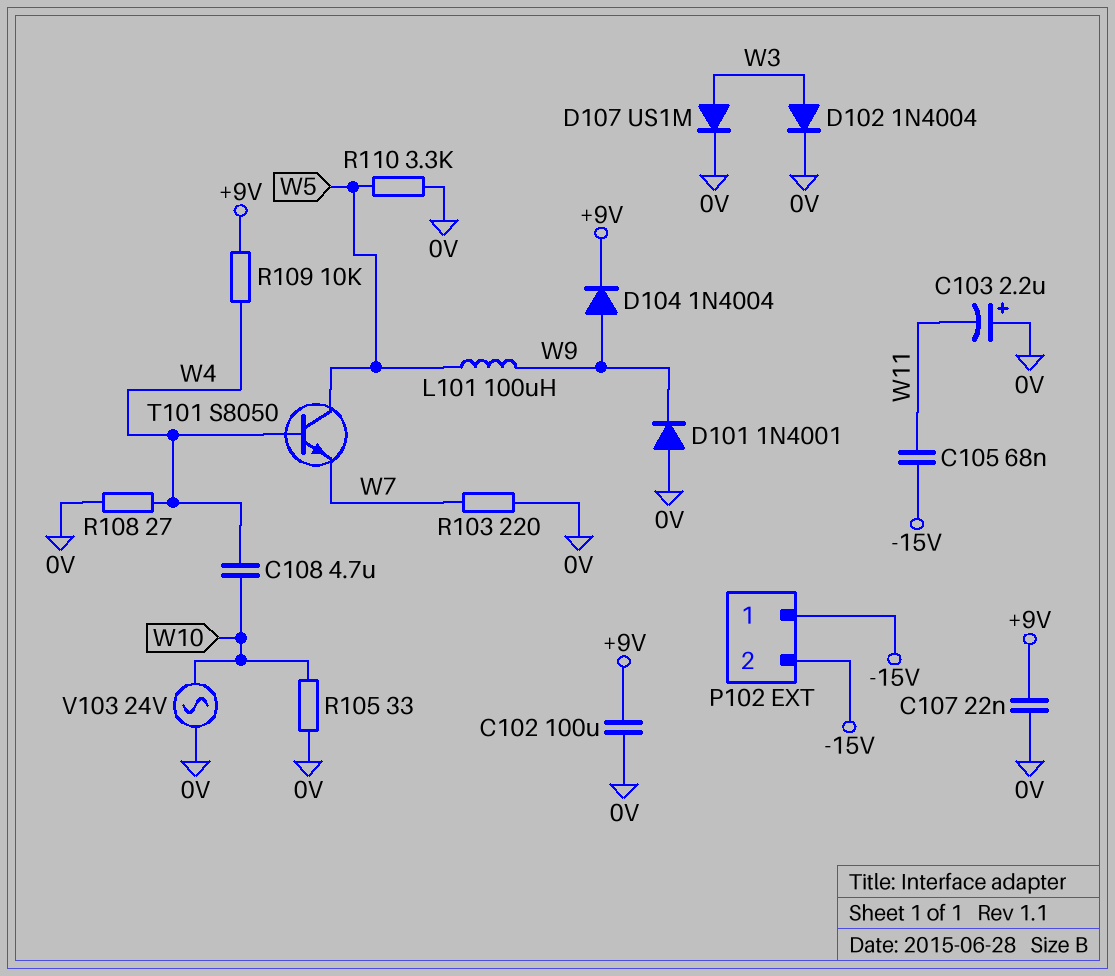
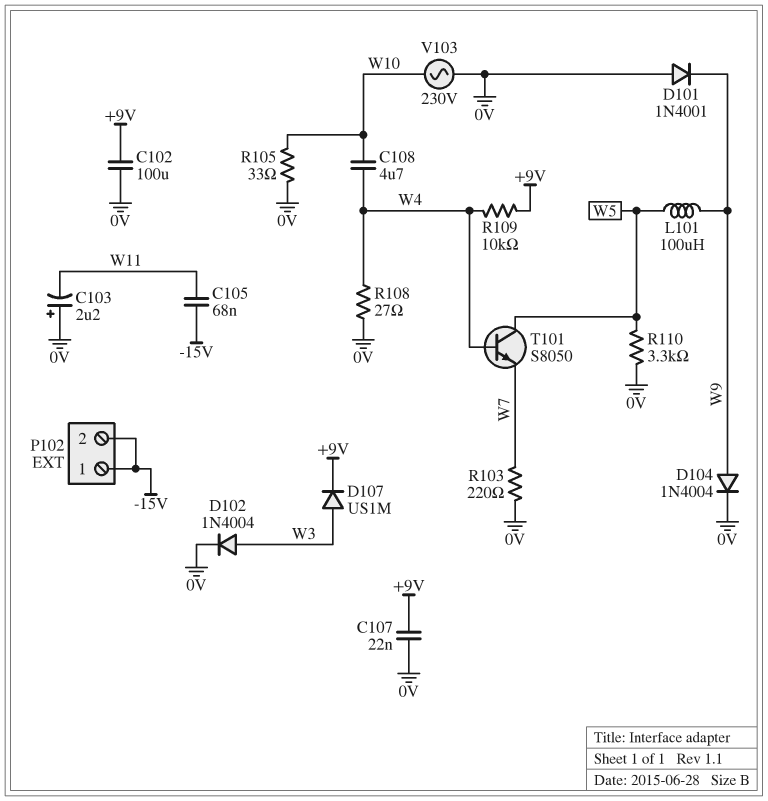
D104: diode 1N4004 (A W9, K +9V) -> diode 1N4004 (A W9, K 0V)
D107: diode US1M (A W3, K 0V) -> diode US1M (A W3, K +9V)
V103: AC 24V (0V, W10) -> AC 230V (0V, W10)

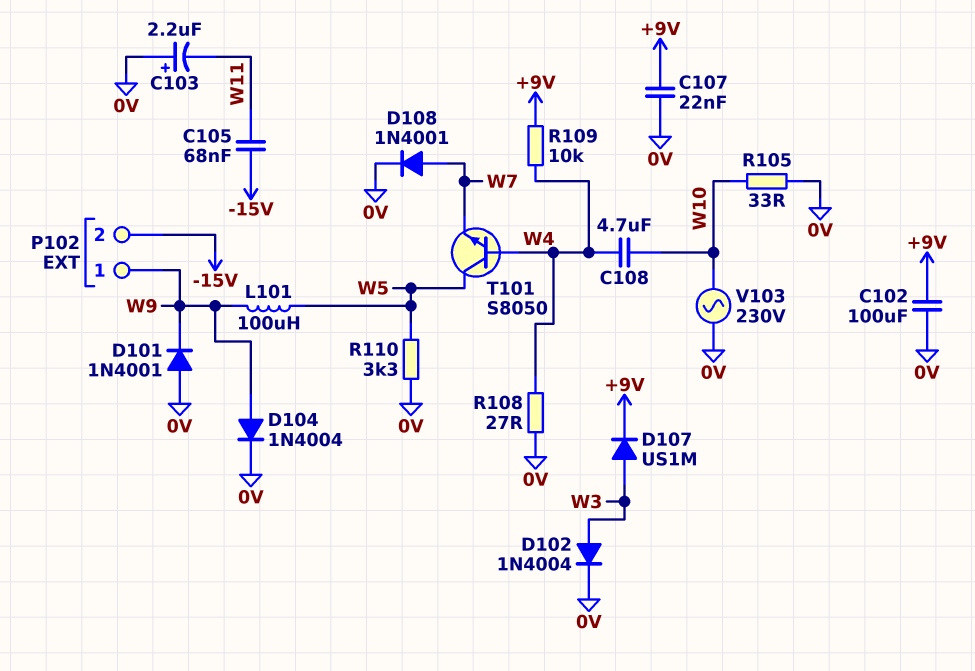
D108: none -> diode 1N4001 (A W7, K 0V)
P102 pin 1: -15V -> W9
R103: 220 (0V, W7) -> none

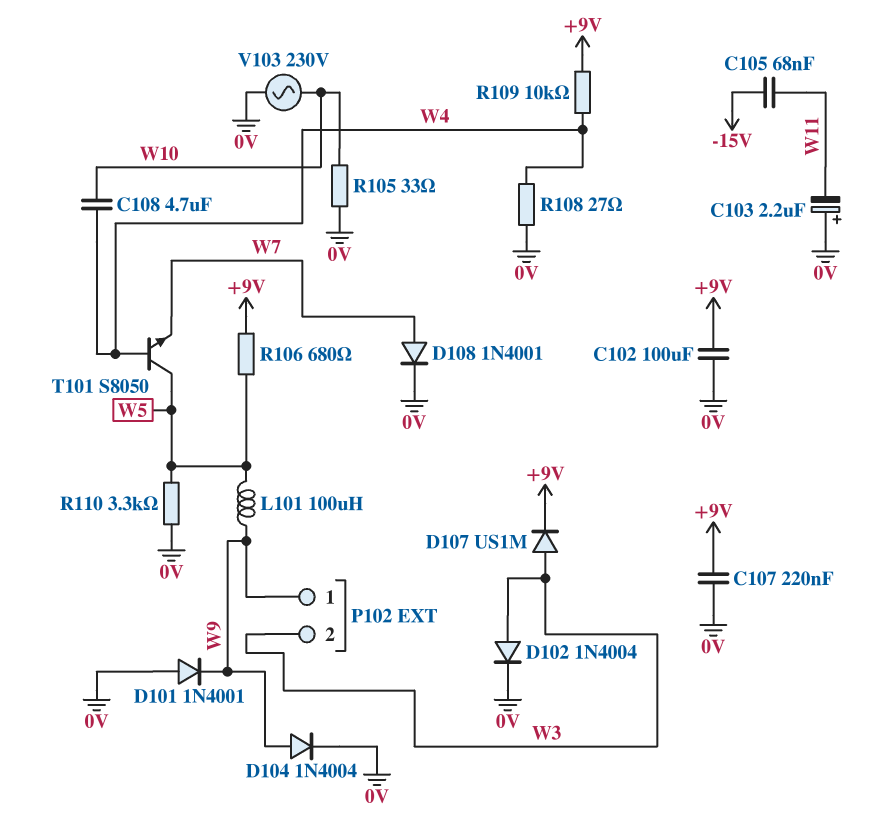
C107: 22nF (+9V, 0V) -> 220nF (+9V, 0V)
P102 pin 2: -15V -> W3
R106: none -> 680 (+9V, W5)

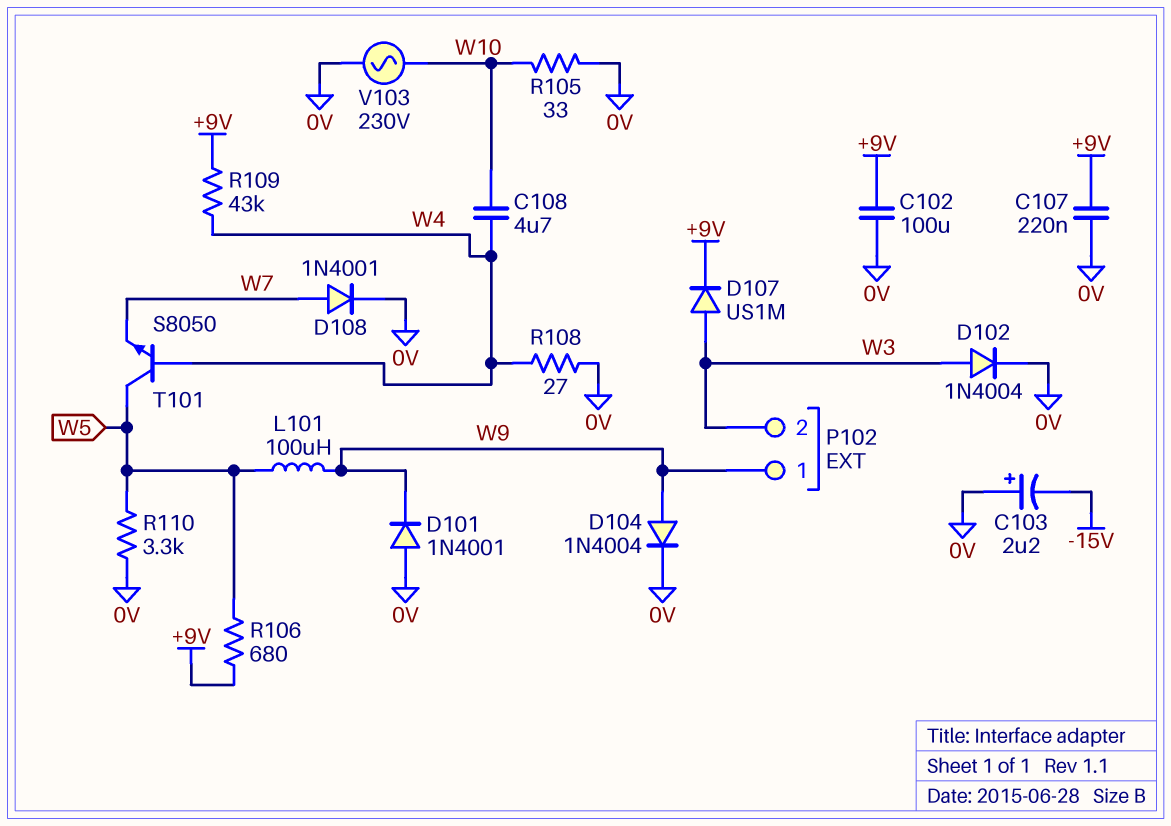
C103: 2.2uF (plus 0V, minus W11) -> 2.2uF (plus 0V, minus -15V)
C105: 68nF (-15V, W11) -> none
R109: 10k (+9V, W4) -> 43k (+9V, W4)

